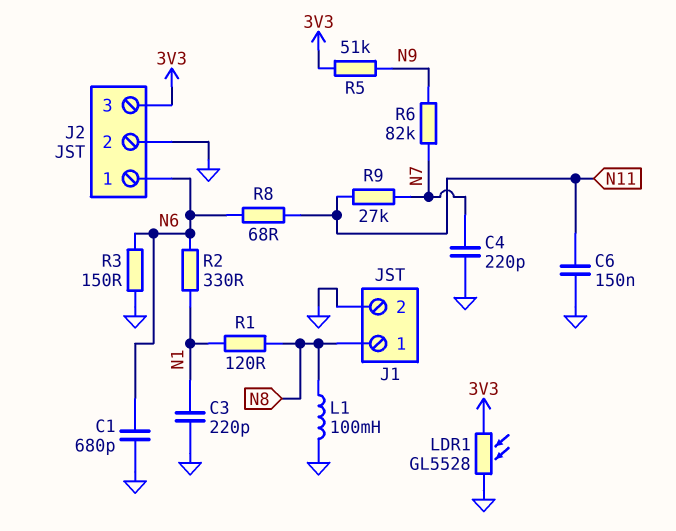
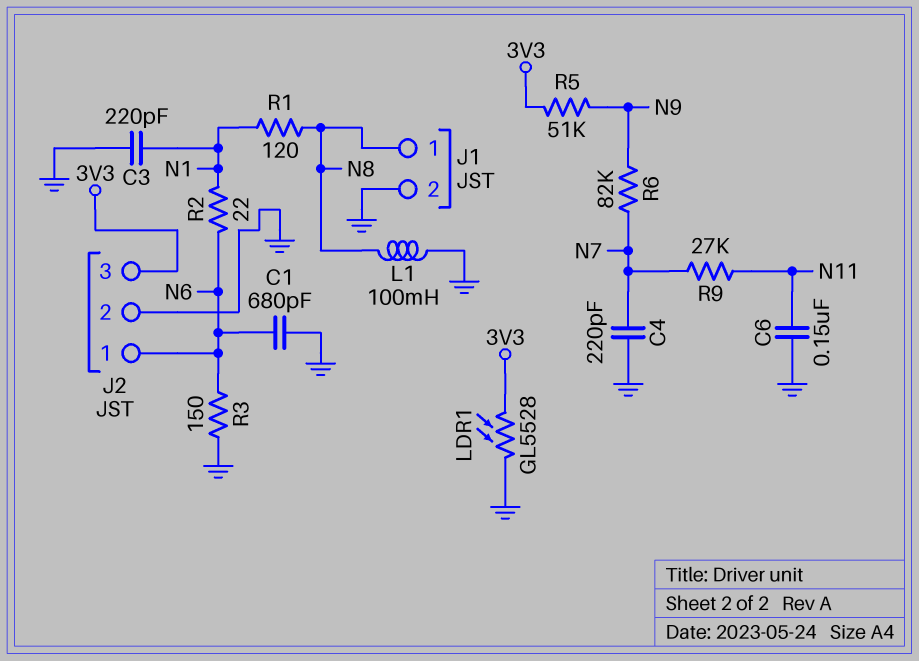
R2: 330 (N1, N6) -> 22 (N1, N6)
R8: 68 (N6, N11) -> none

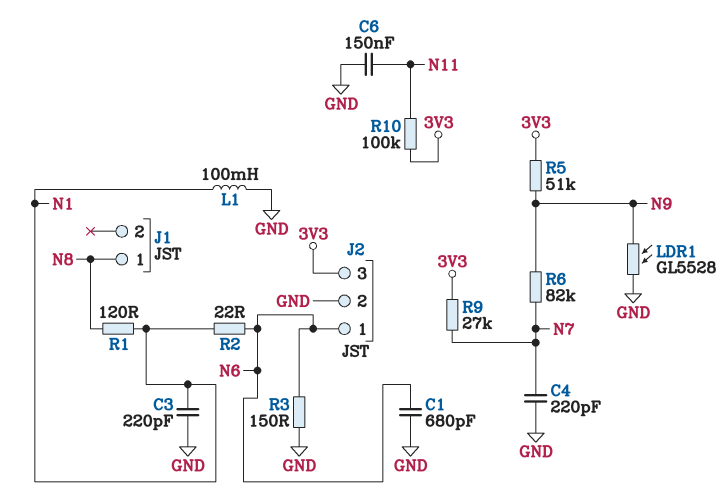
J1 pin 2: GND -> none
L1: 100mH (GND, N8) -> 100mH (GND, N1)
LDR1: GL5528 (3V3, GND) -> GL5528 (GND, N9)
R9: 27k (N7, N11) -> 27k (3V3, N7)
R10: none -> 100k (3V3, N11)

